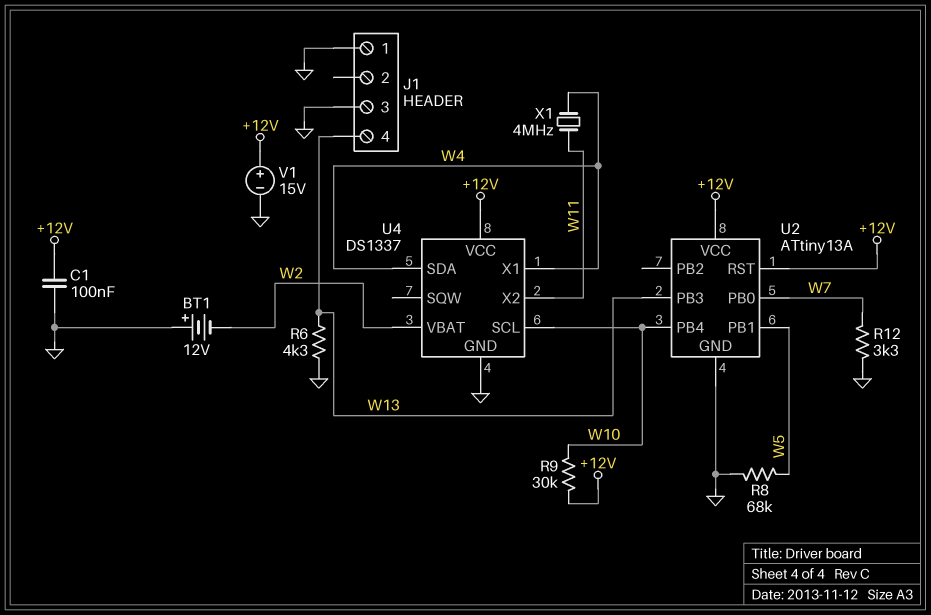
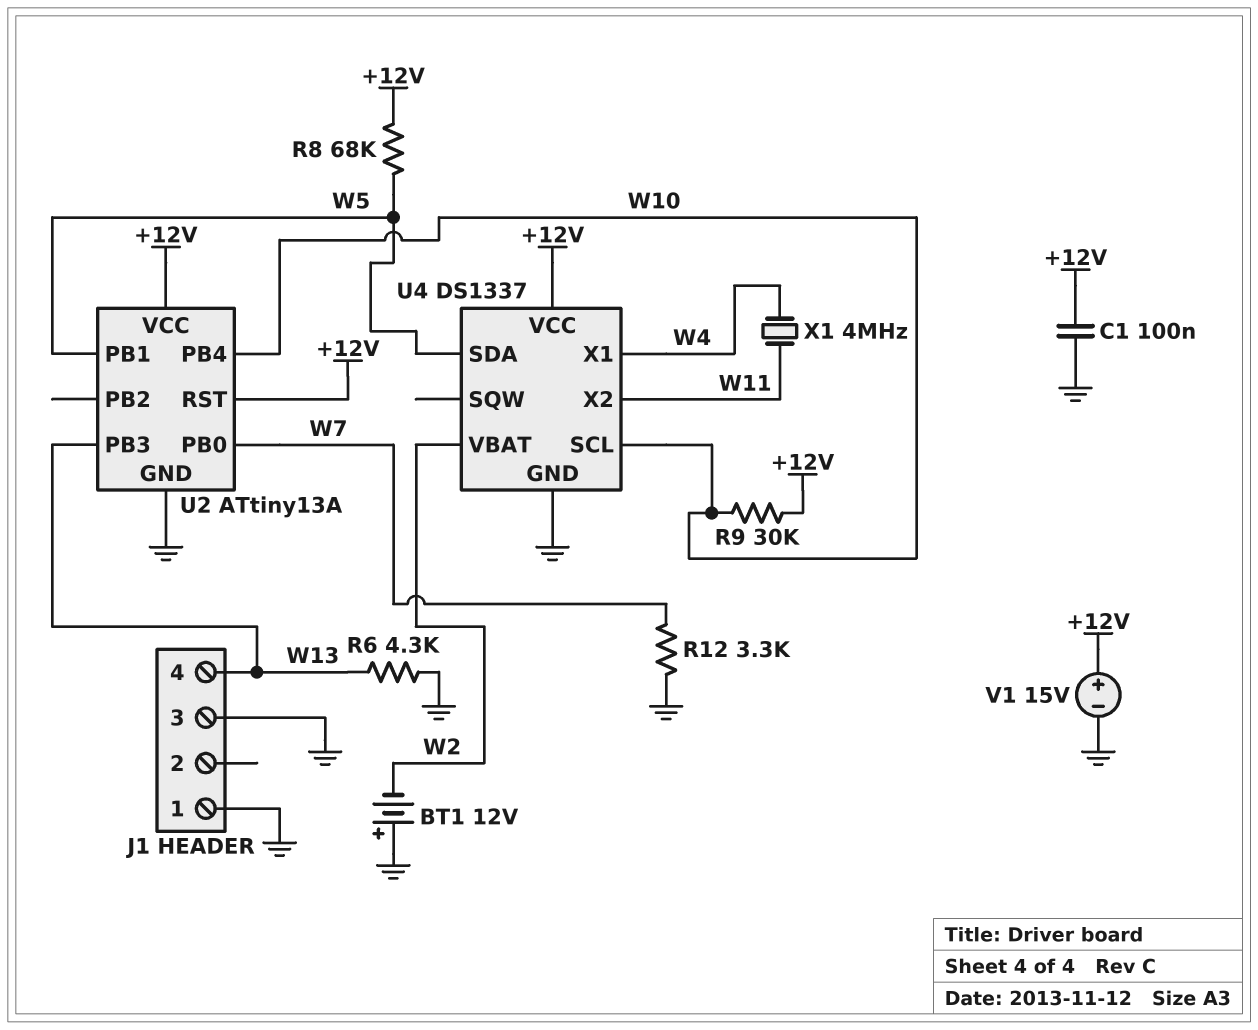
R8: 68k (GND, W5) -> 68k (+12V, W5)
U4 pin SDA: W4 -> W5

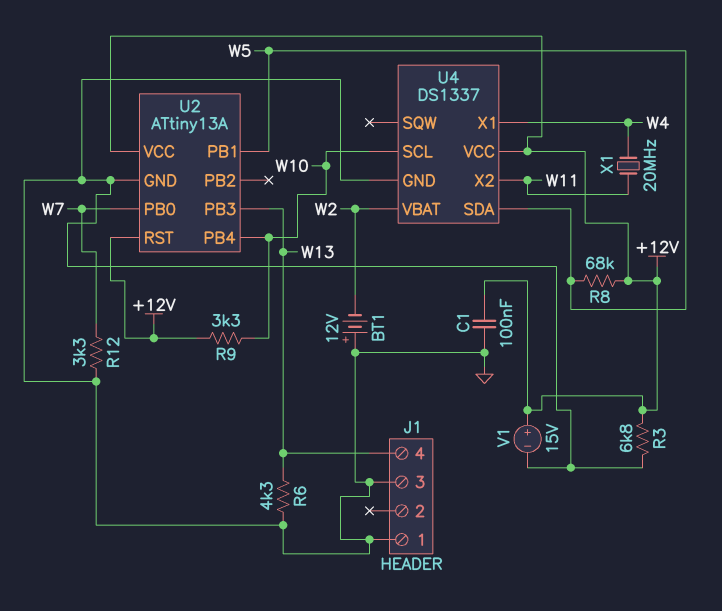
R3: none -> 6.8k (+12V, GND)
R9: 30k (+12V, W10) -> 3.3k (+12V, W10)
X1: 4MHz (W4, W11) -> 20MHz (W4, W11)

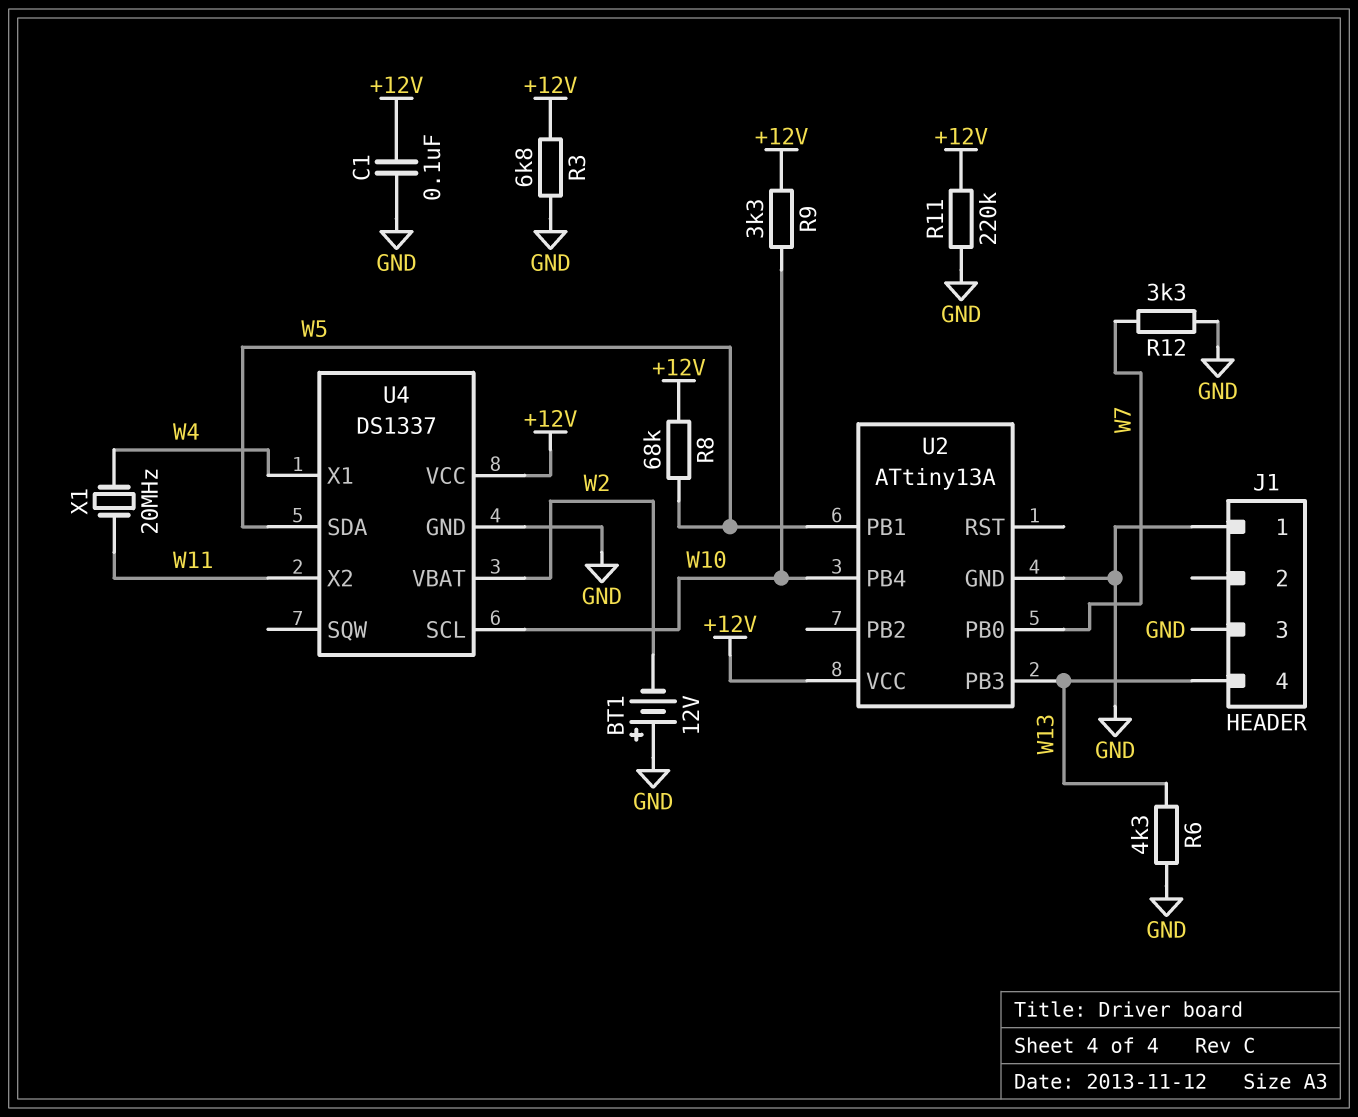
R11: none -> 220k (+12V, GND)
U2 pin RST: +12V -> none
V1: 15V (plus +12V, minus GND) -> none

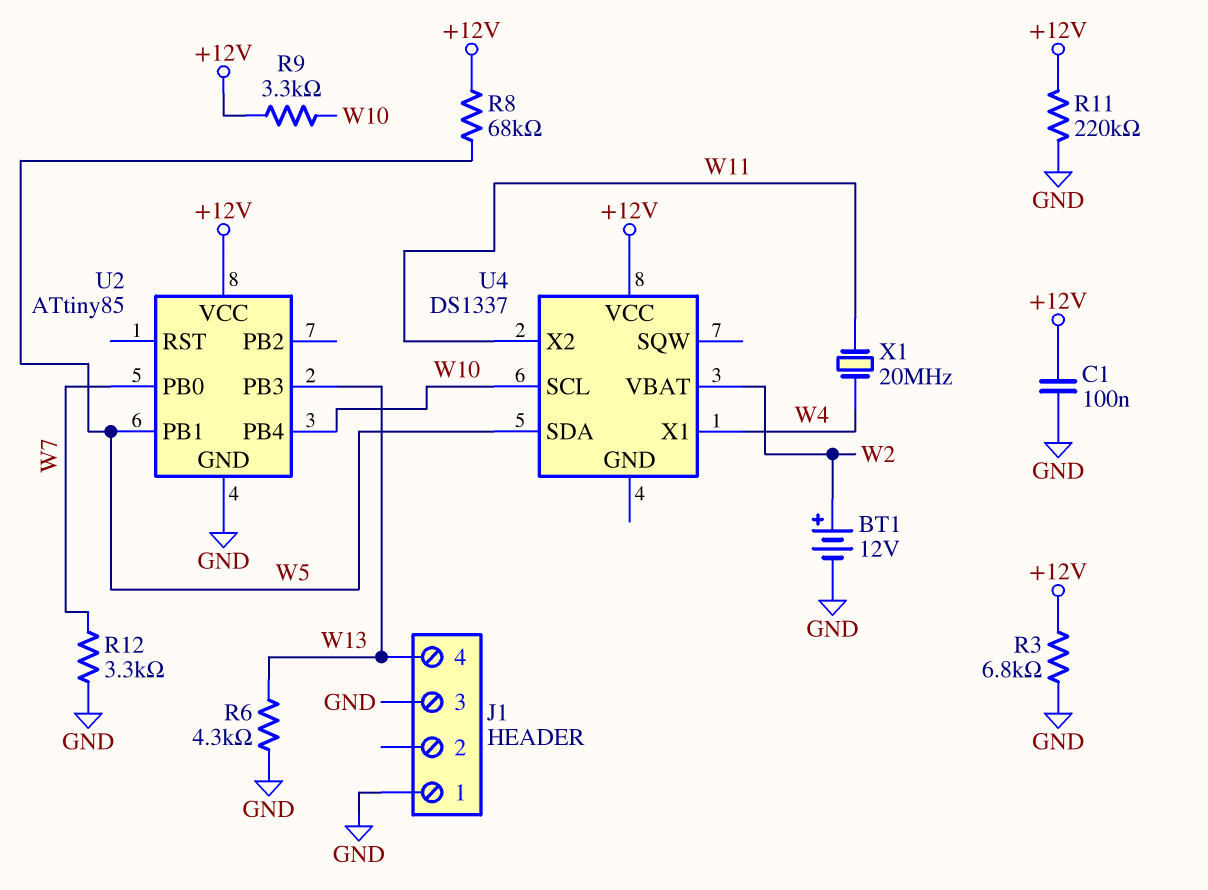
BT1: 12V (plus GND, minus W2) -> 12V (plus W2, minus GND)
U2: ATtiny13A -> ATtiny85
U4 pin GND: GND -> none

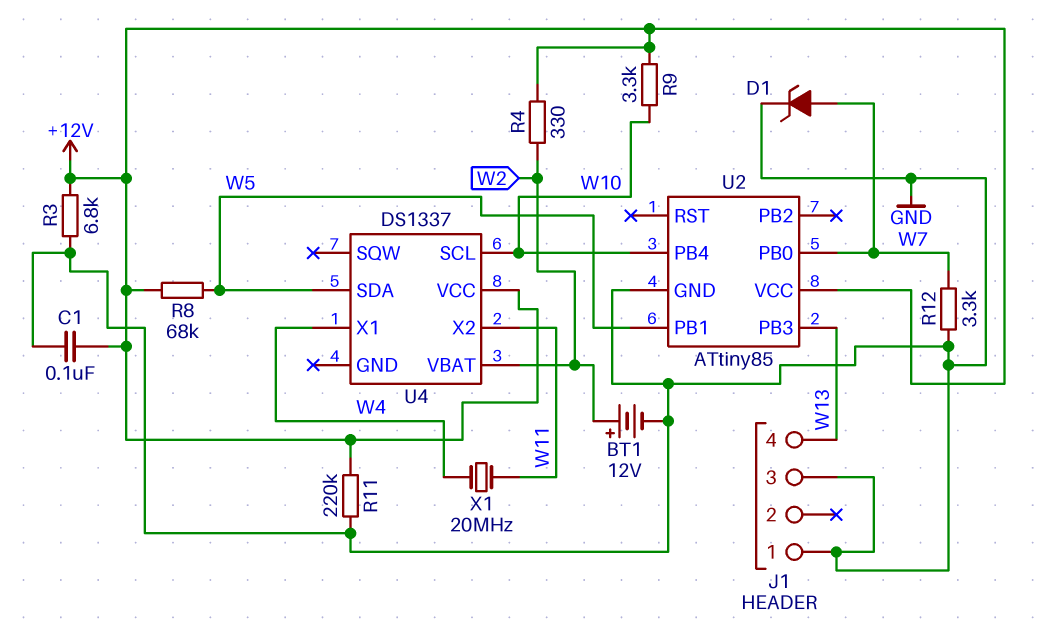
D1: none -> zener (A W7, K GND)
R4: none -> 330 (+12V, W2)
R6: 4.3k (GND, W13) -> none

